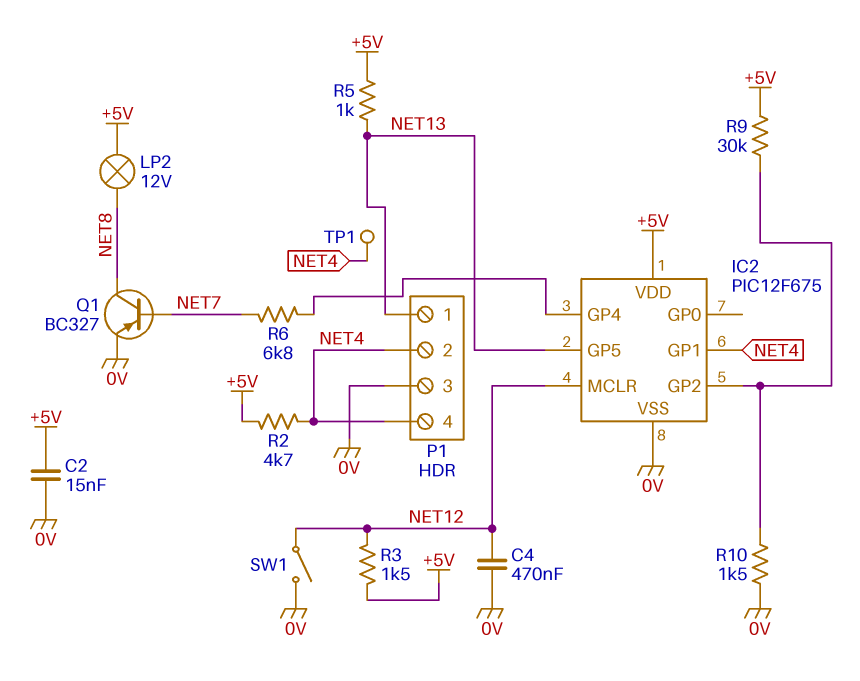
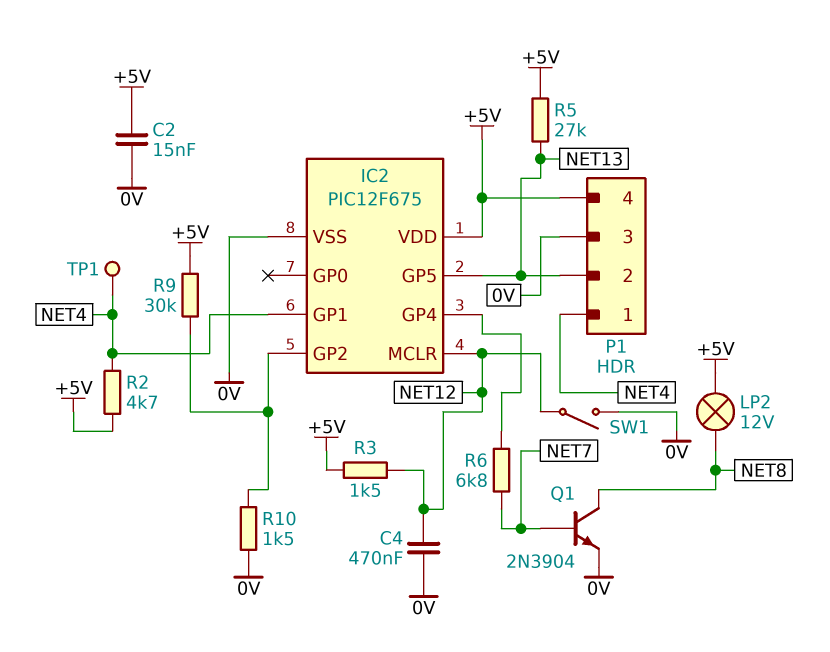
P1 pin 1: NET13 -> NET4
P1 pin 2: NET4 -> NET13
P1 pin 4: NET4 -> +5V
Q1: PNP BC327 (B NET7, C NET8, E 0V) -> NPN 2N3904 (B NET7, C NET8, E 0V)
R5: 1k (+5V, NET13) -> 27k (+5V, NET13)

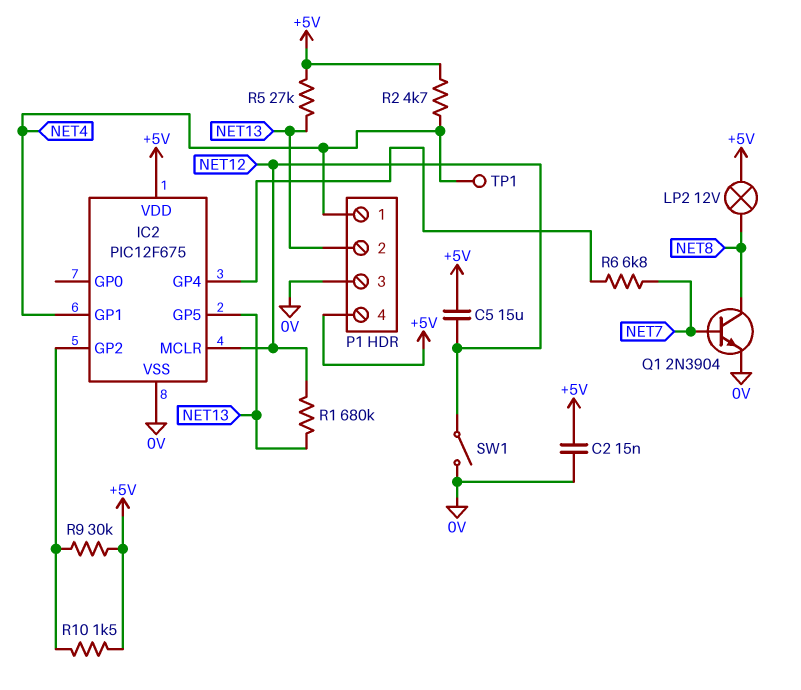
C4: 470nF (0V, NET12) -> none
C5: none -> 15uF (+5V, NET12)
R1: none -> 680k (NET12, NET13)
R3: 1.5k (+5V, NET12) -> none
R10: 1.5k (0V, IC2/GP2) -> 1.5k (+5V, IC2/GP2)

